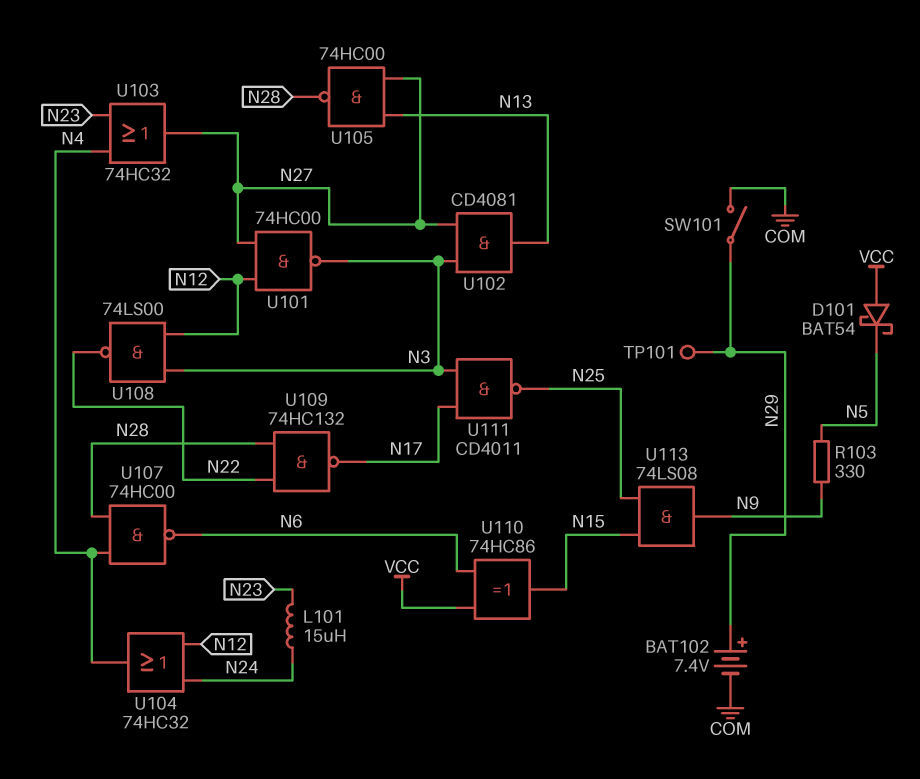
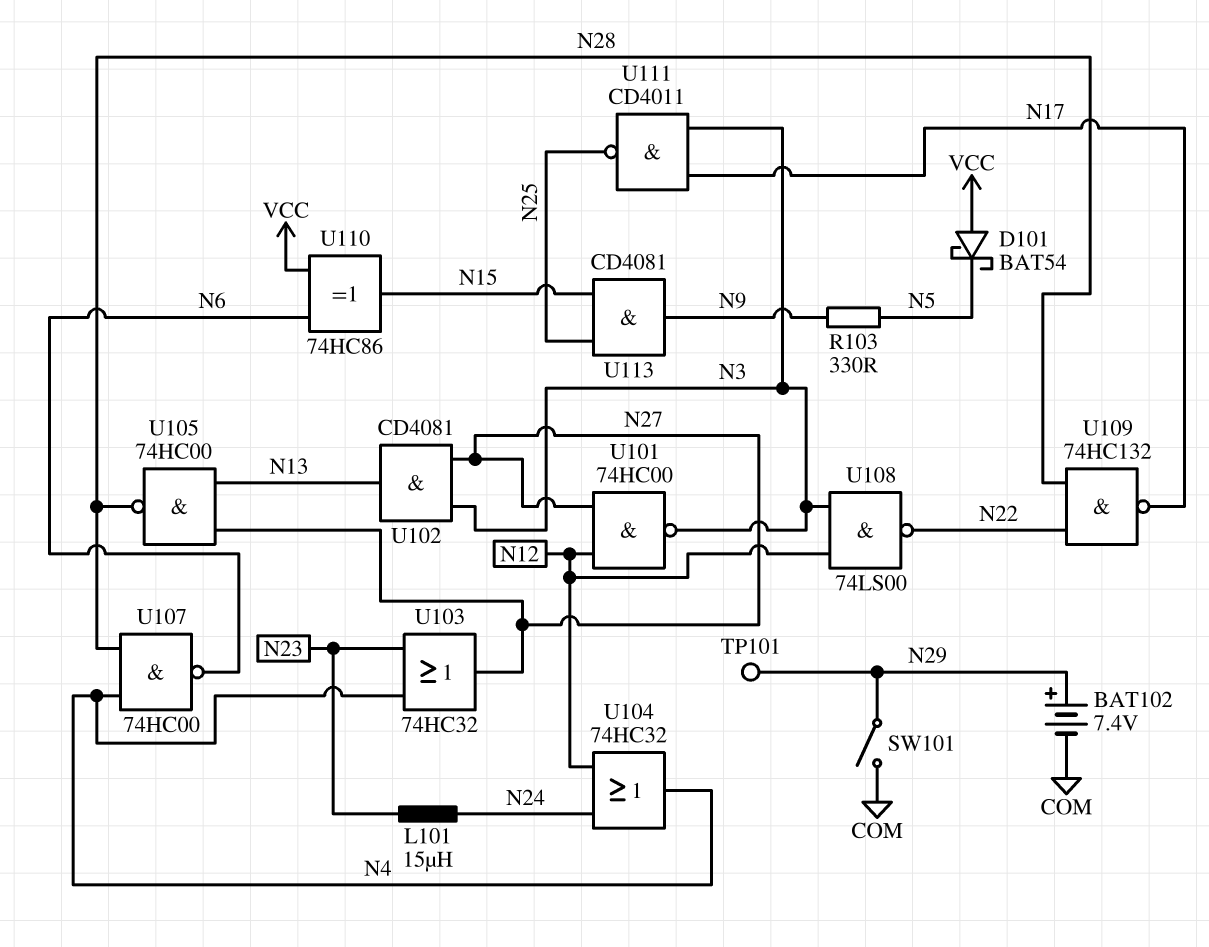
U113: AND 74LS08 (in N15, in N25, out N9) -> AND CD4081 (in N15, in N25, out N9)

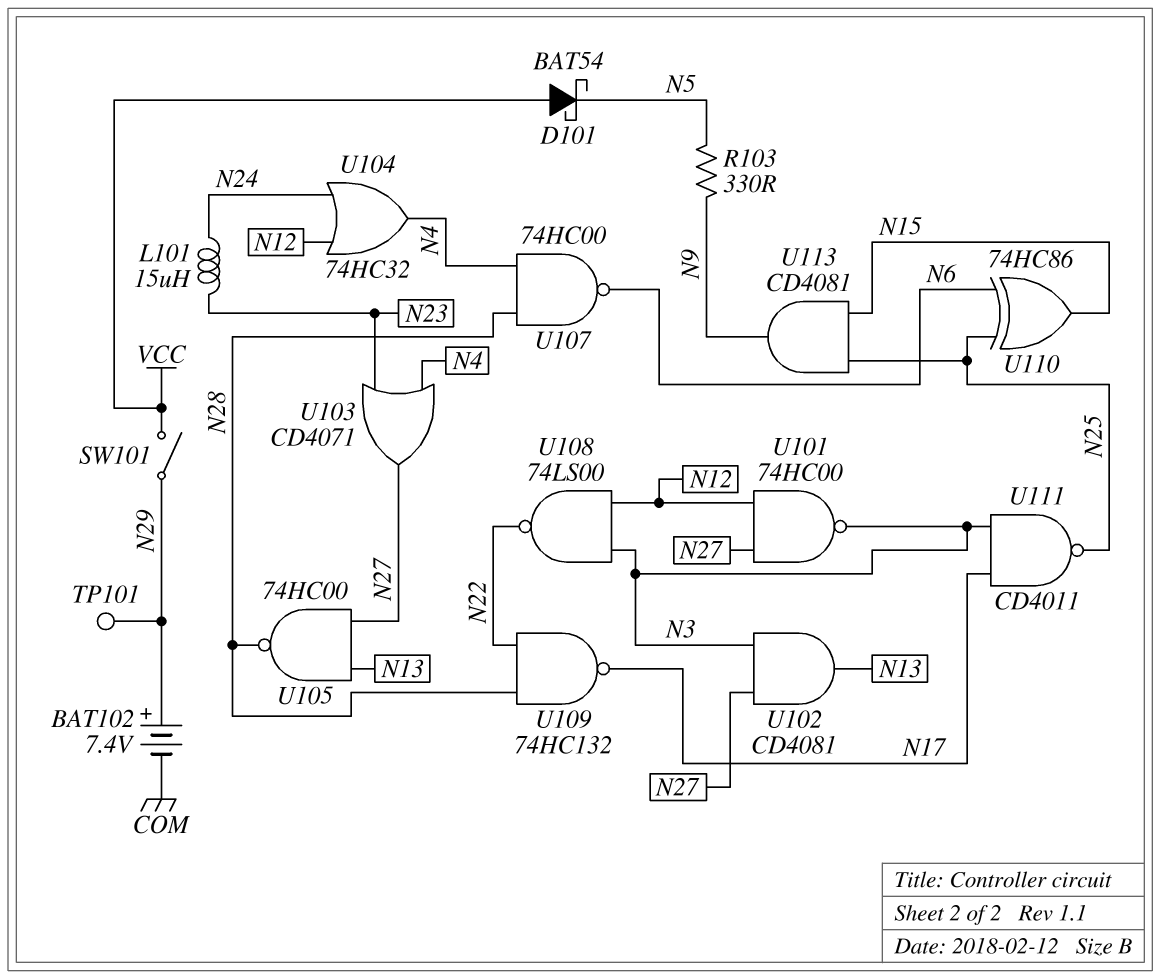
SW101: switch (COM, N29) -> switch (N29, VCC)
U103: OR 74HC32 (in N4, in N23, out N27) -> OR CD4071 (in N4, in N23, out N27)
U110: XOR 74HC86 (in N6, in VCC, out N15) -> XOR 74HC86 (in N6, in N25, out N15)

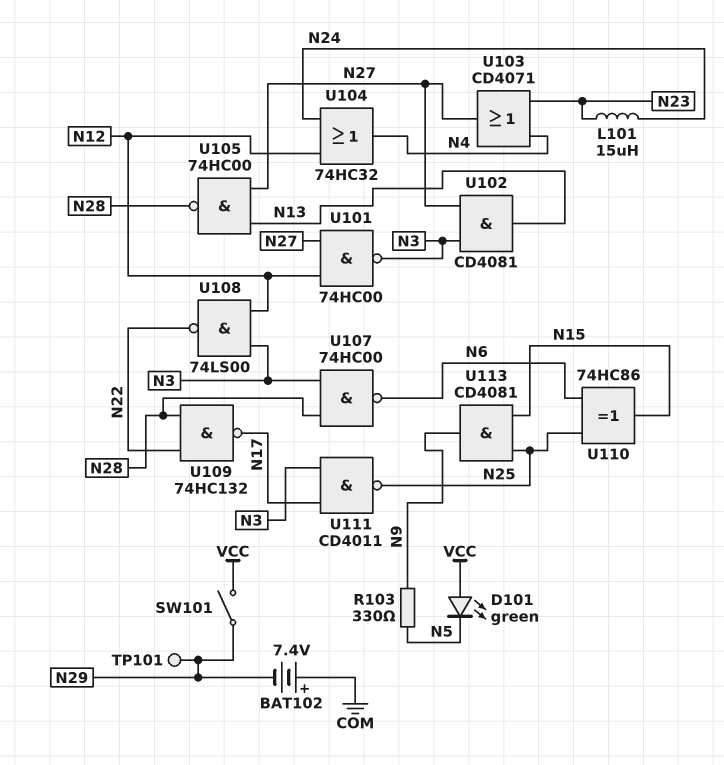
BAT102: 7.4V (plus N29, minus COM) -> 7.4V (plus COM, minus N29)
D101: schottky BAT54 (A VCC, K N5) -> LED green (A VCC, K N5)
U107: NAND 74HC00 (in N4, in N28, out N6) -> NAND 74HC00 (in N3, in N28, out N6)

